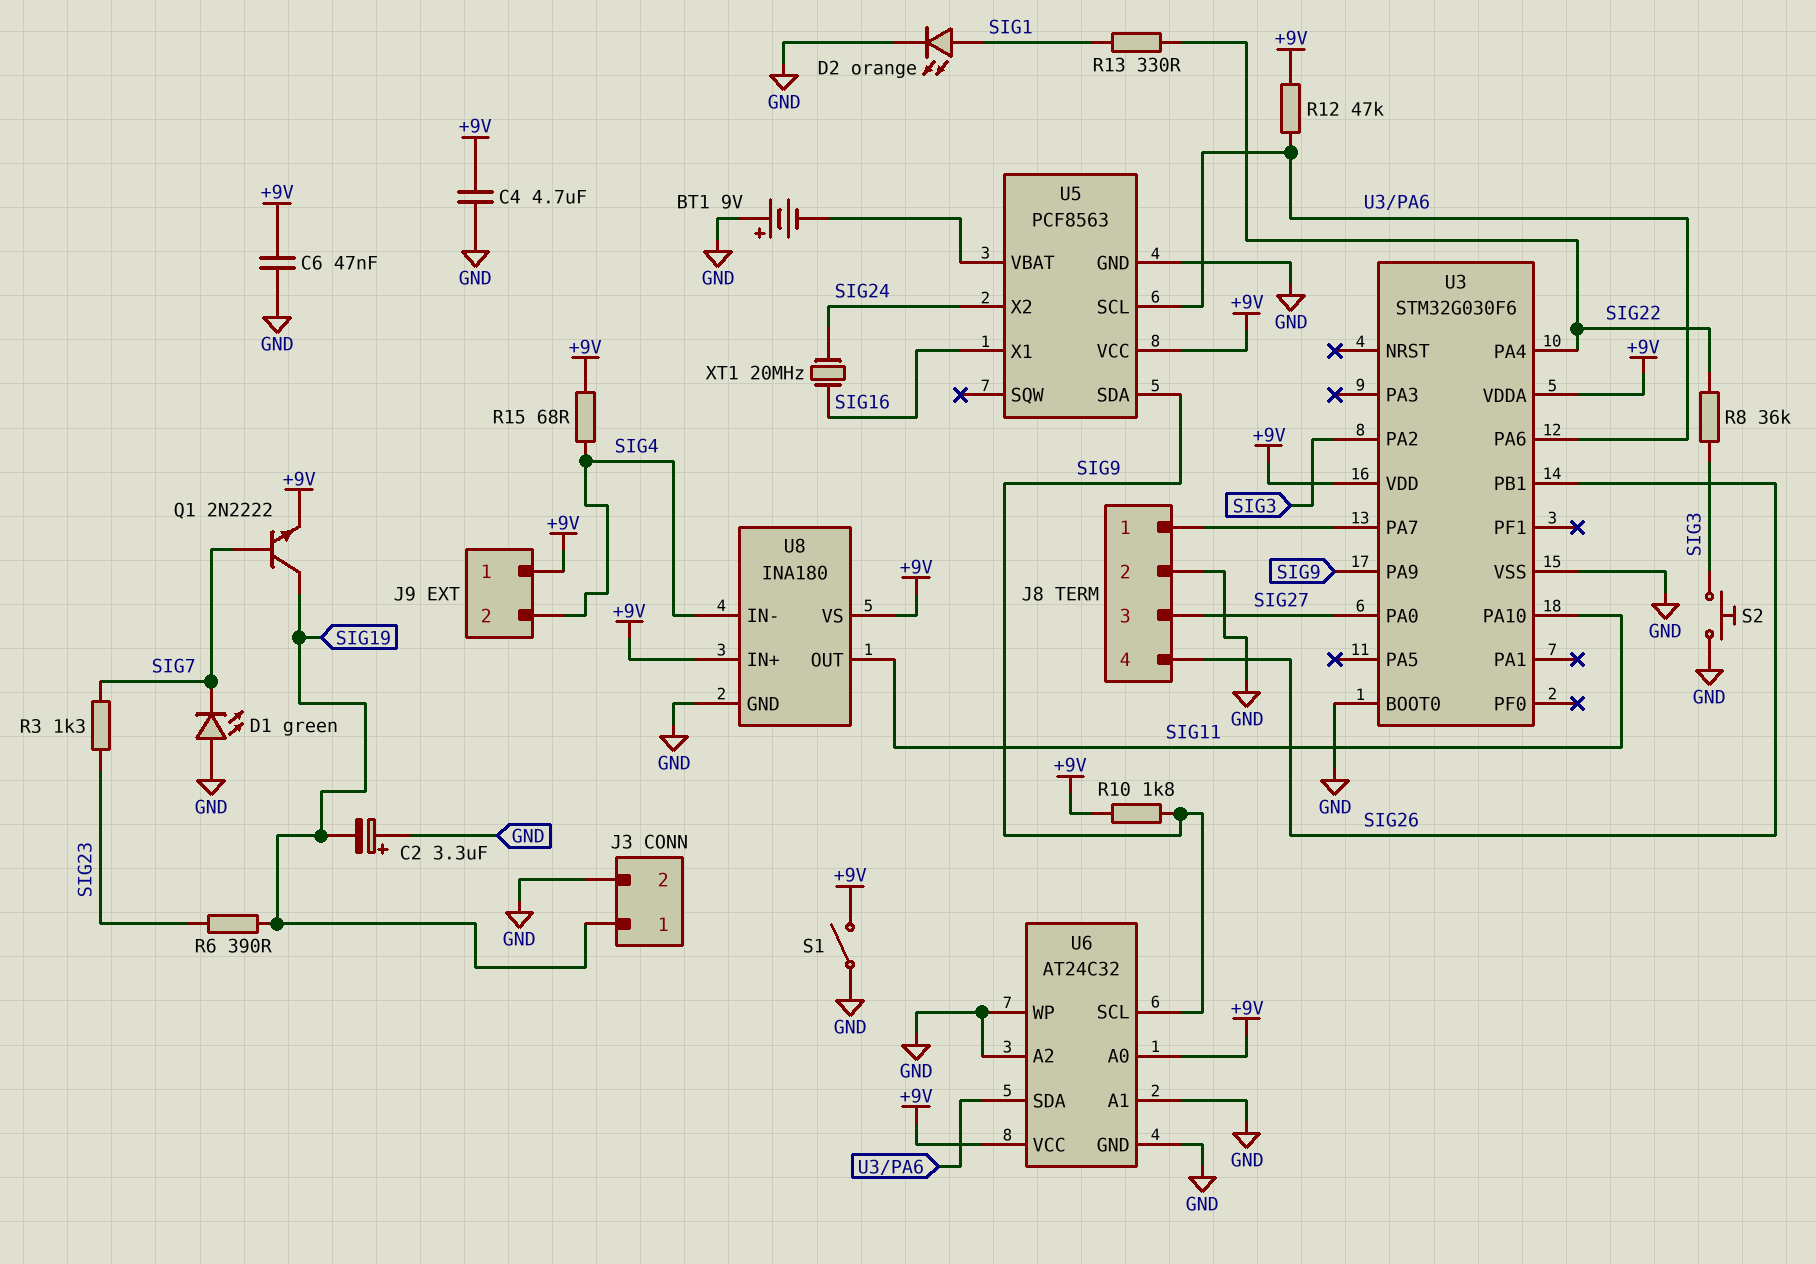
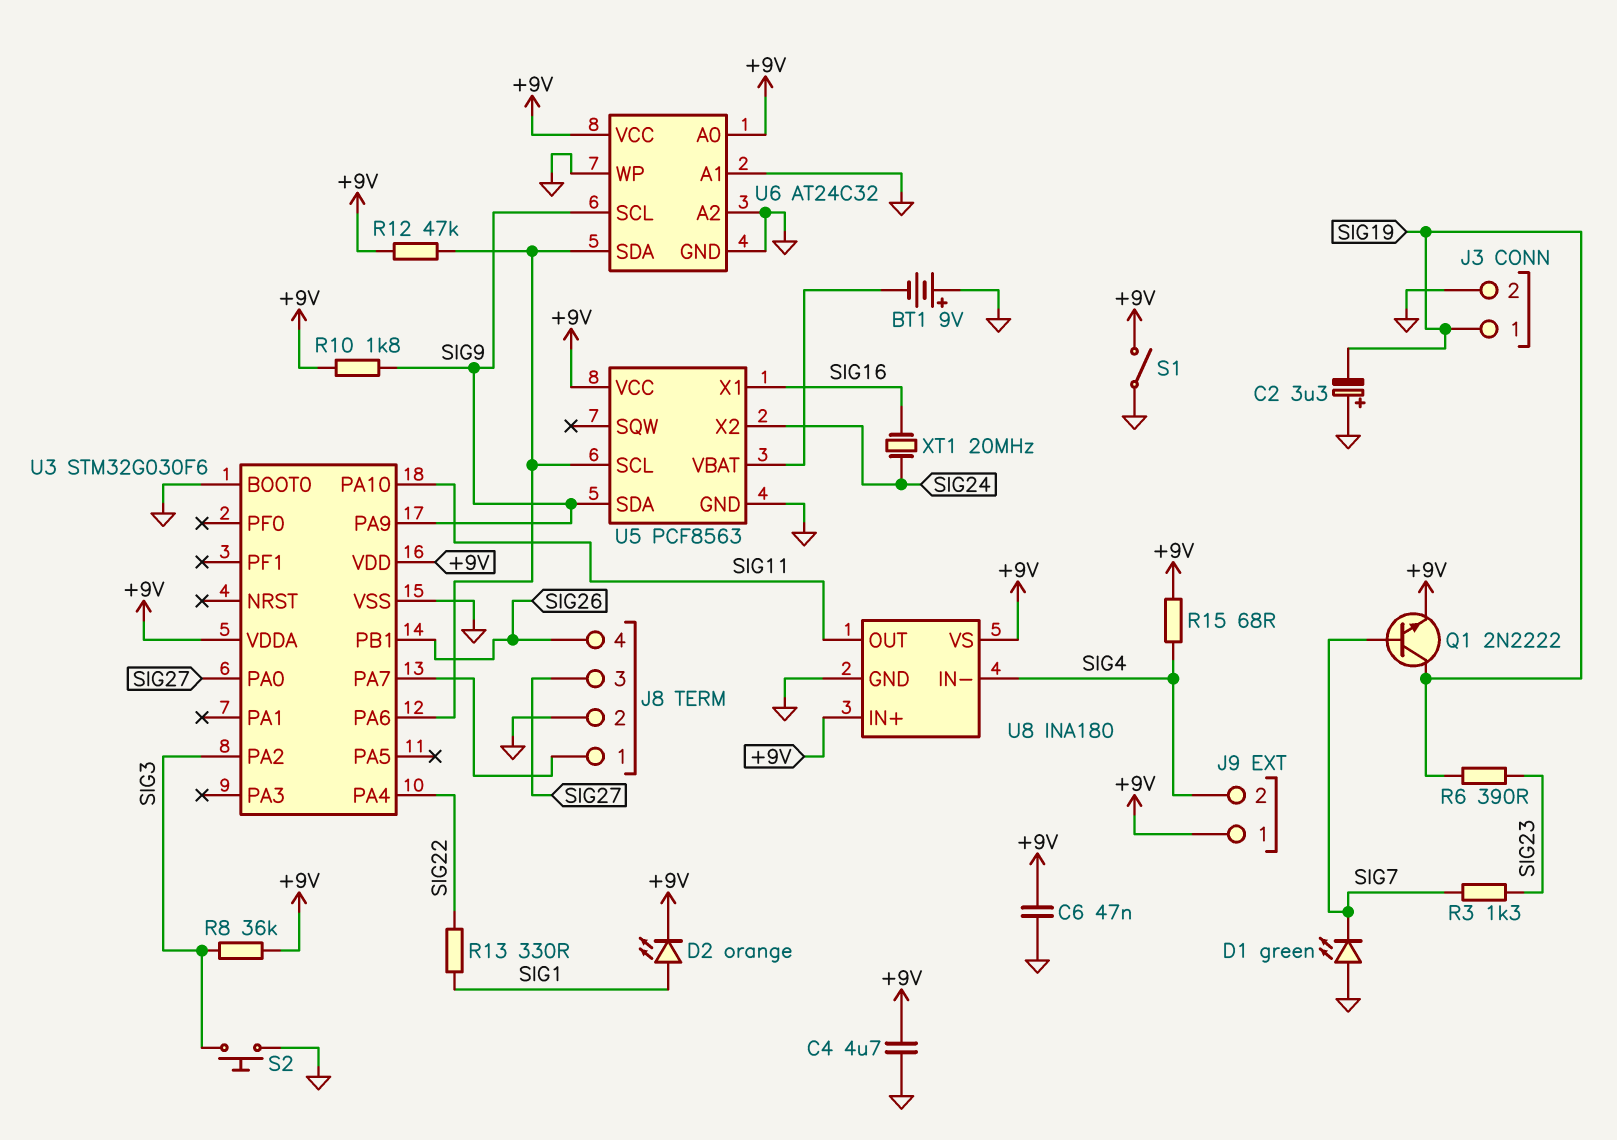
D2: LED orange (A SIG1, K GND) -> LED orange (A SIG1, K +9V)
R8: 36k (SIG3, SIG22) -> 36k (+9V, SIG3)

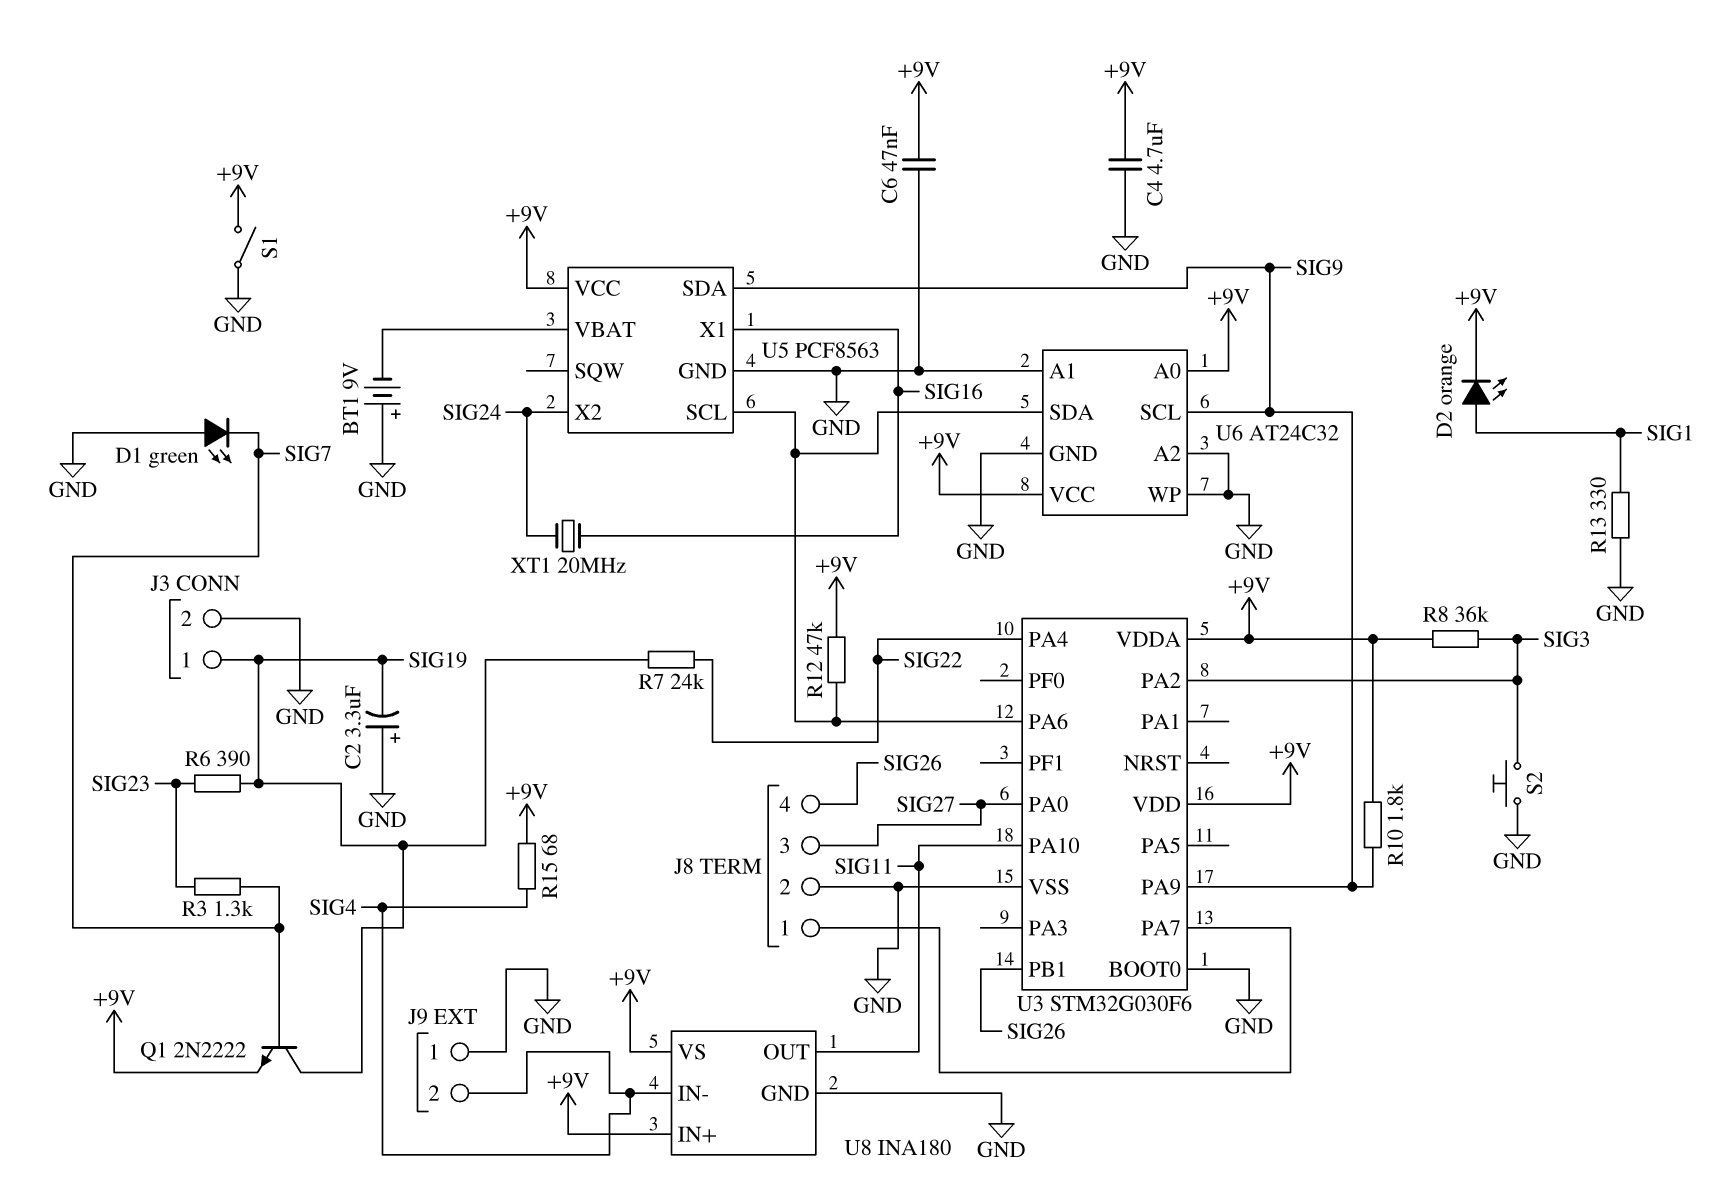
J9 pin 1: +9V -> GND
R7: none -> 24k (SIG19, SIG22)
R13: 330 (SIG1, SIG22) -> 330 (GND, SIG1)

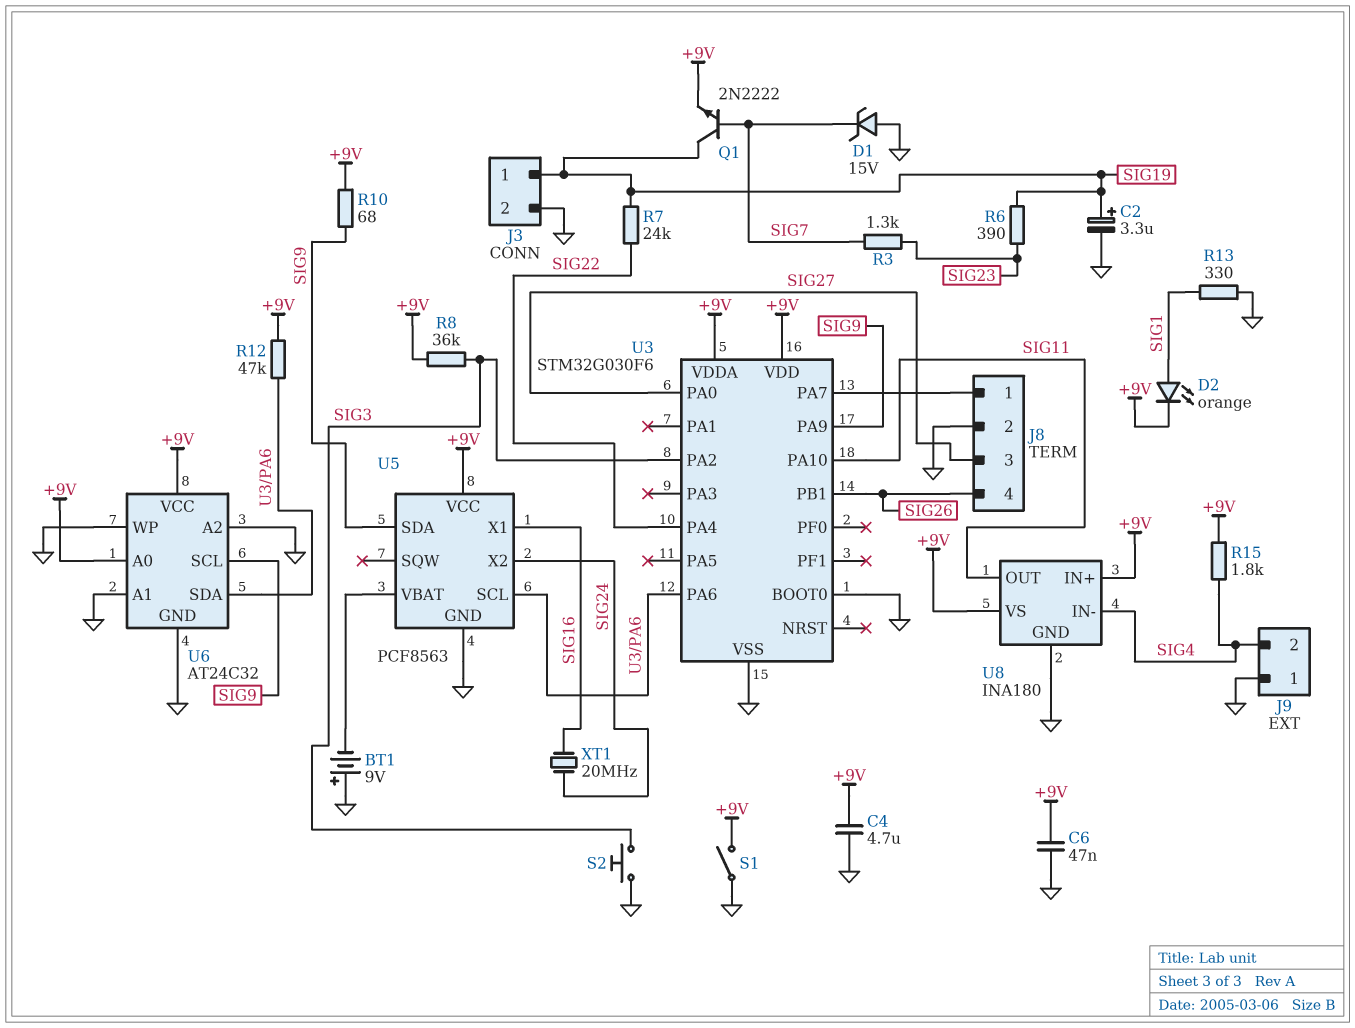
C2: 3.3uF (plus GND, minus SIG19) -> 3.3uF (plus SIG19, minus GND)
D1: LED green (A GND, K SIG7) -> zener 15V (A GND, K SIG7)
R10: 1.8k (+9V, SIG9) -> 68 (+9V, SIG9)
R15: 68 (+9V, SIG4) -> 1.8k (+9V, SIG4)

